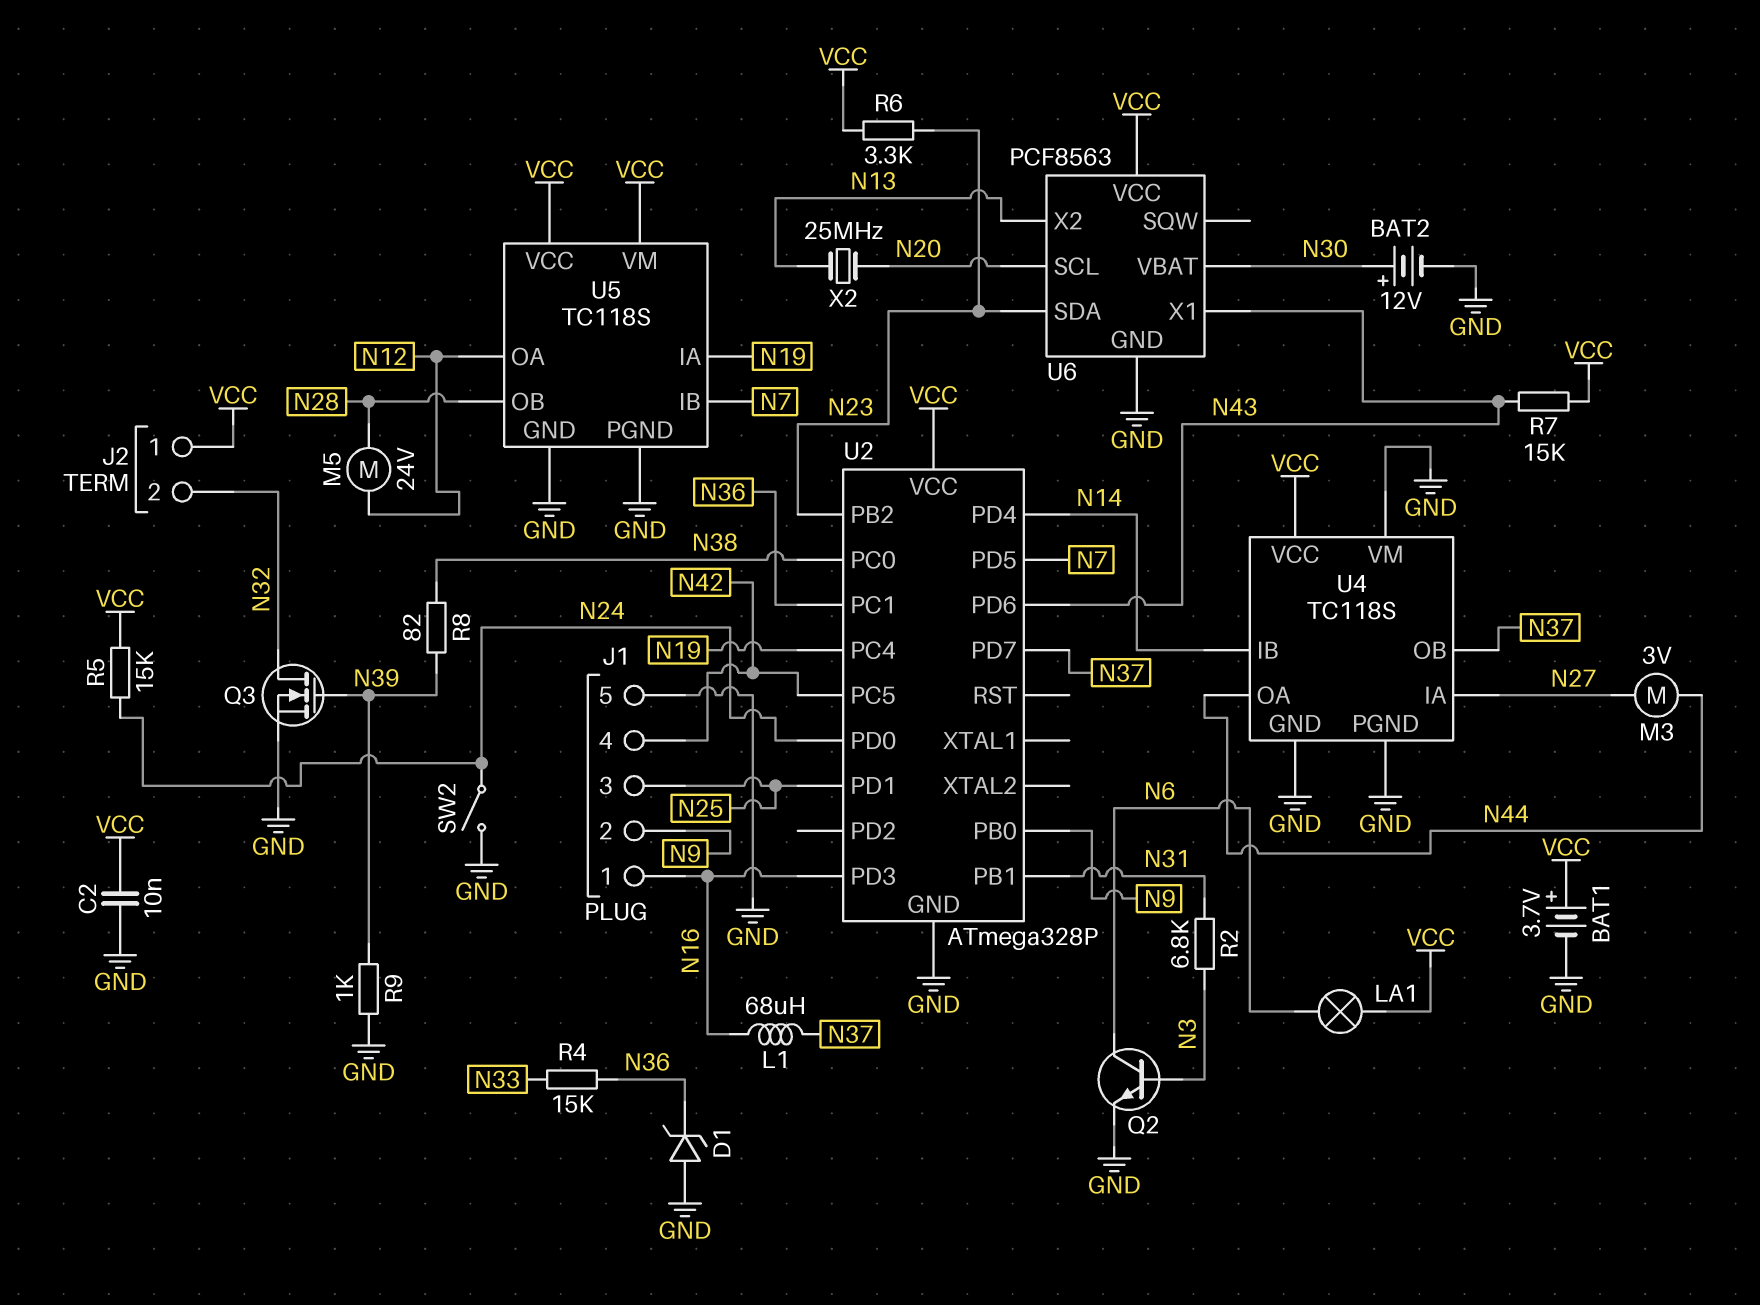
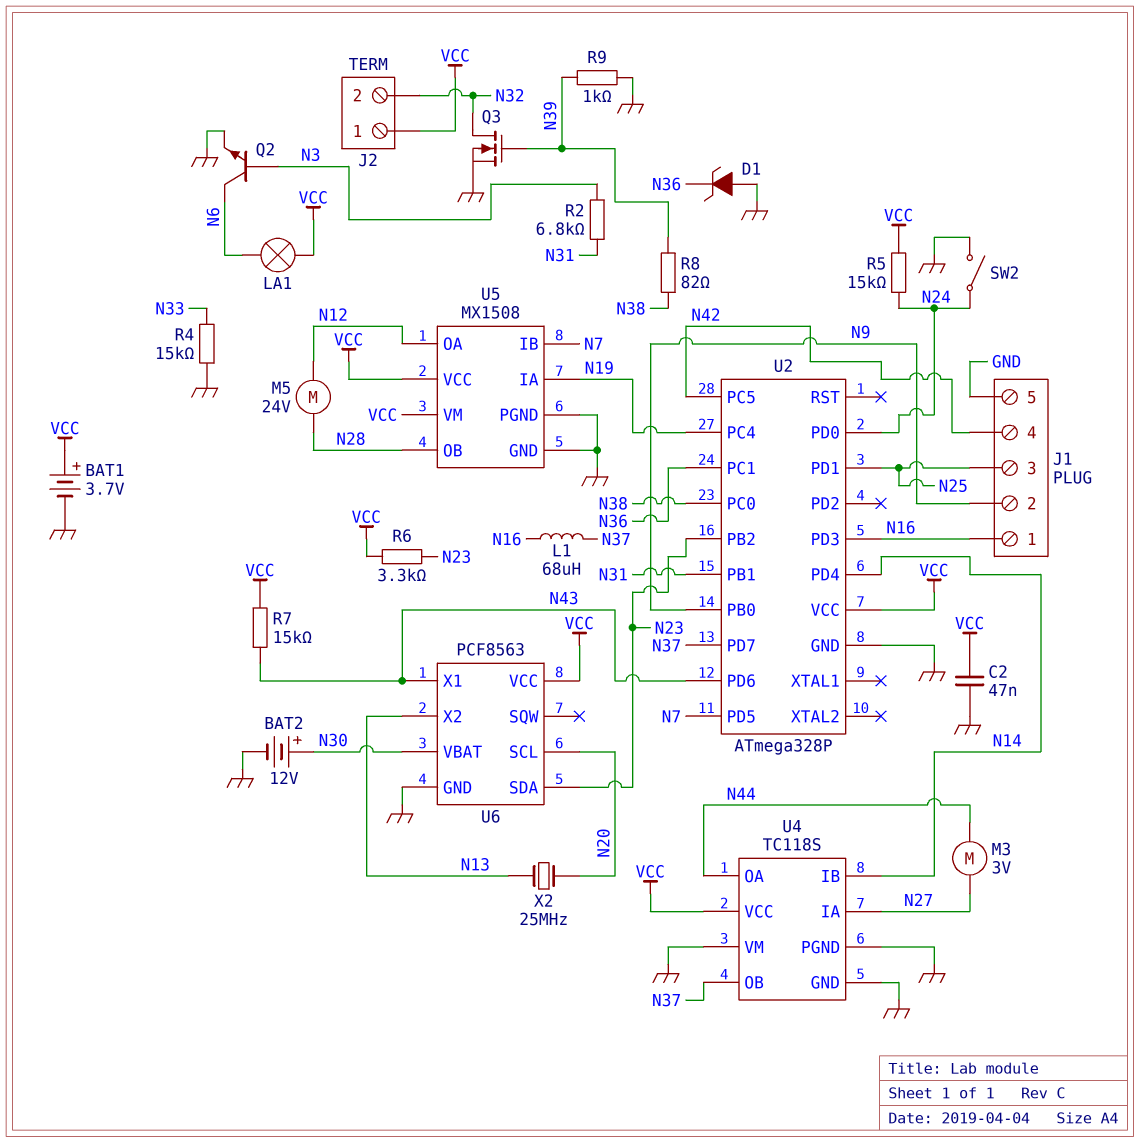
C2: 10nF (GND, VCC) -> 47nF (GND, VCC)
R4: 15k (N33, N36) -> 15k (GND, N33)
U5: TC118S -> MX1508

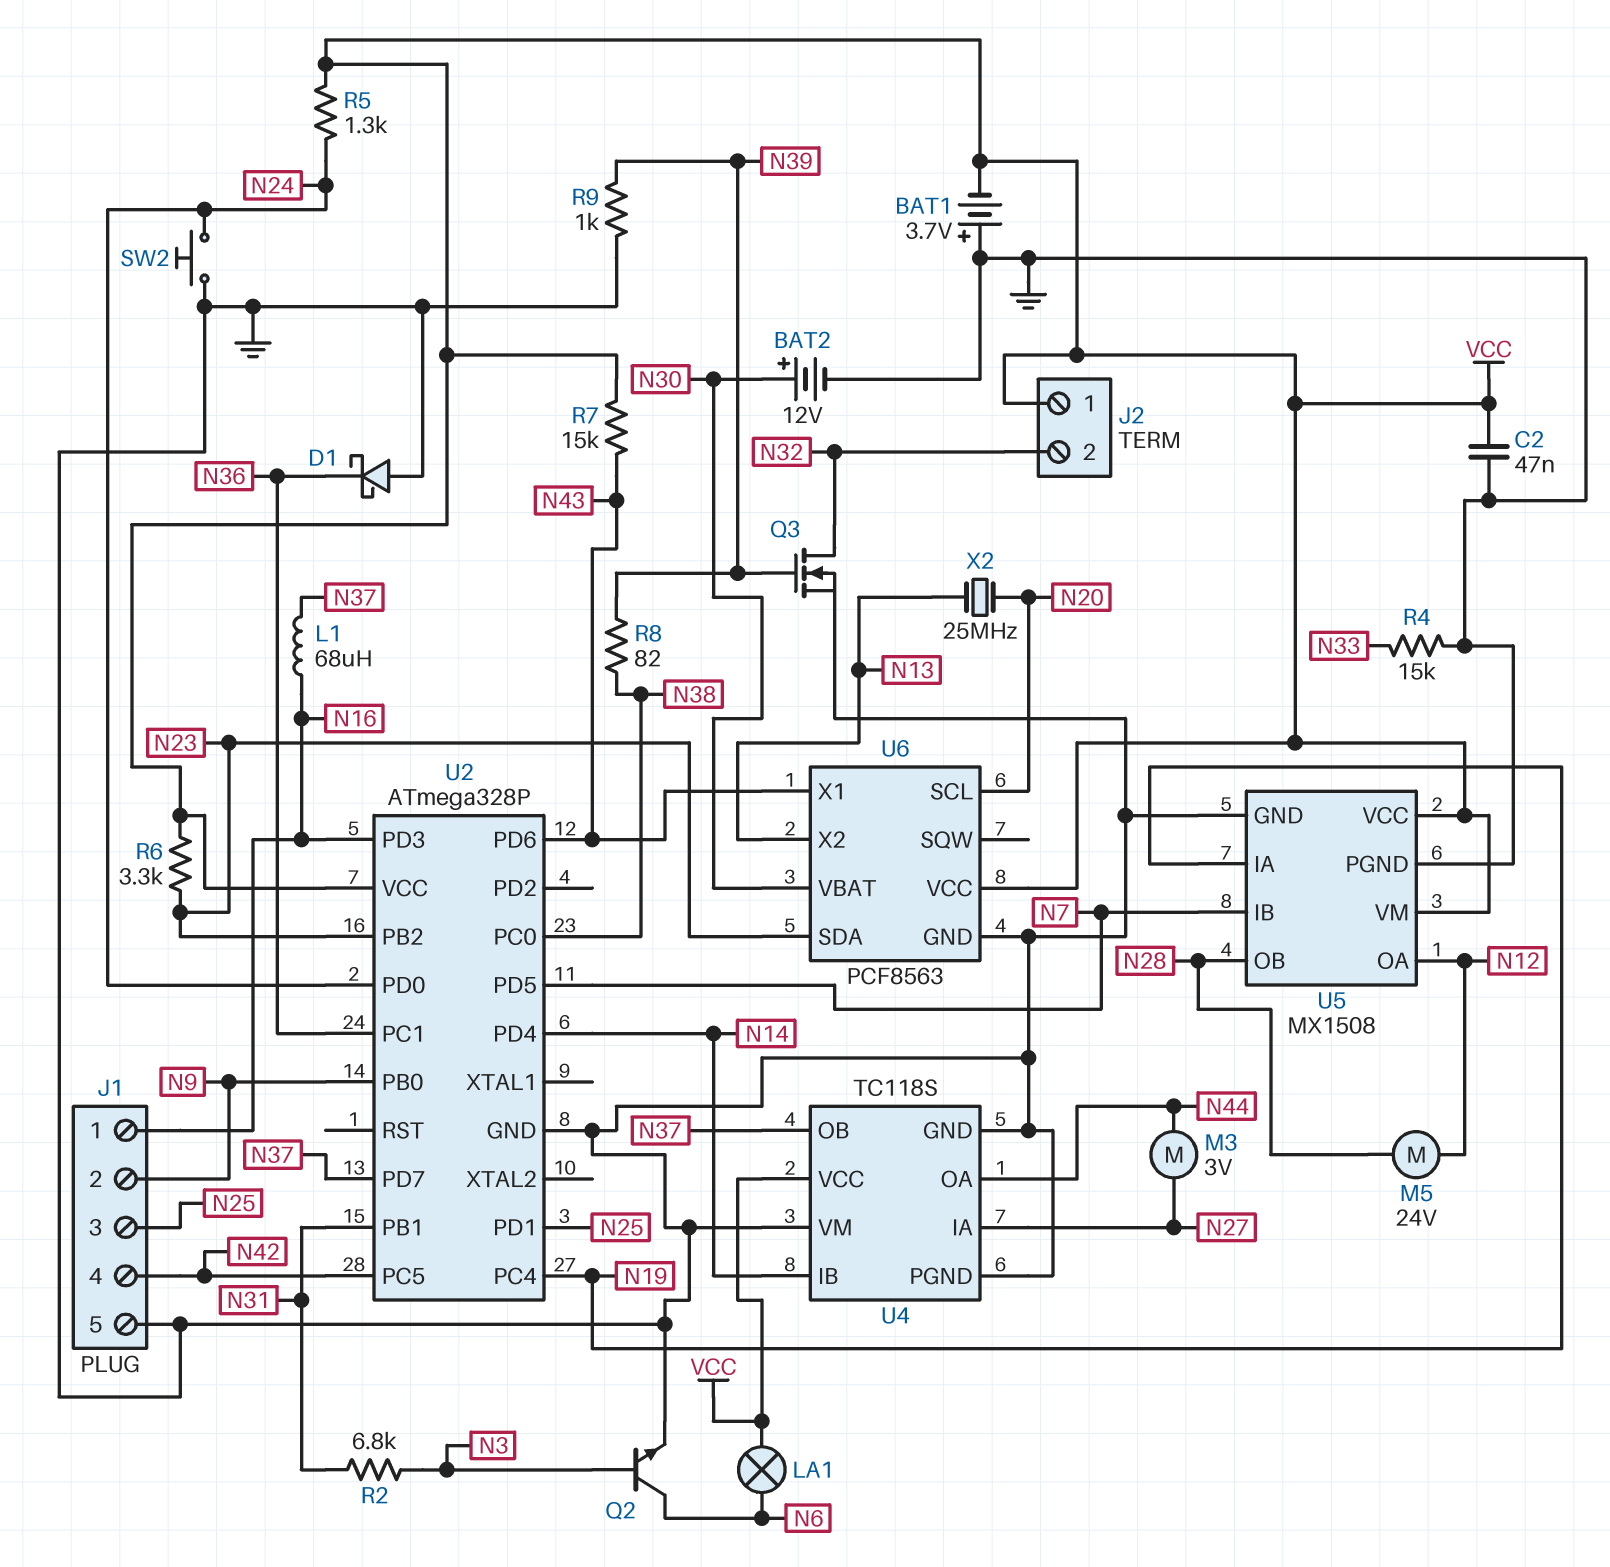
BAT1: 3.7V (plus VCC, minus GND) -> 3.7V (plus GND, minus VCC)
D1: zener (A GND, K N36) -> schottky (A GND, K N36)
R5: 15k (N24, VCC) -> 1.3k (N24, VCC)
SW2: switch (GND, N24) -> button (GND, N24)

